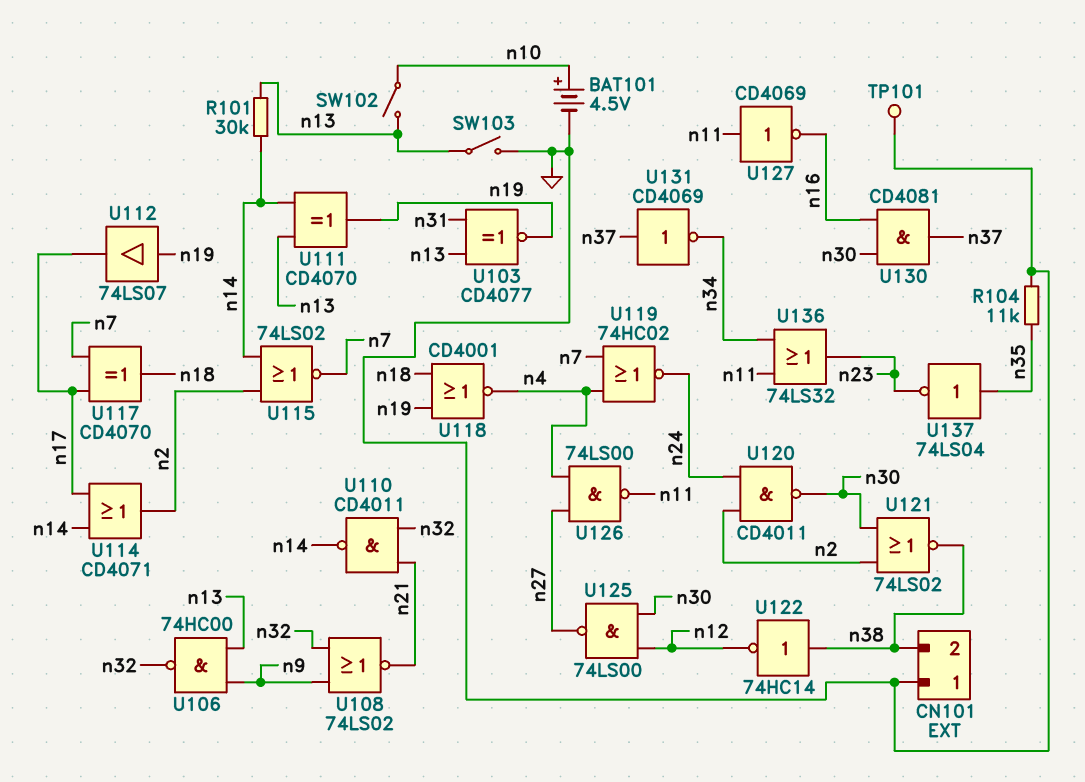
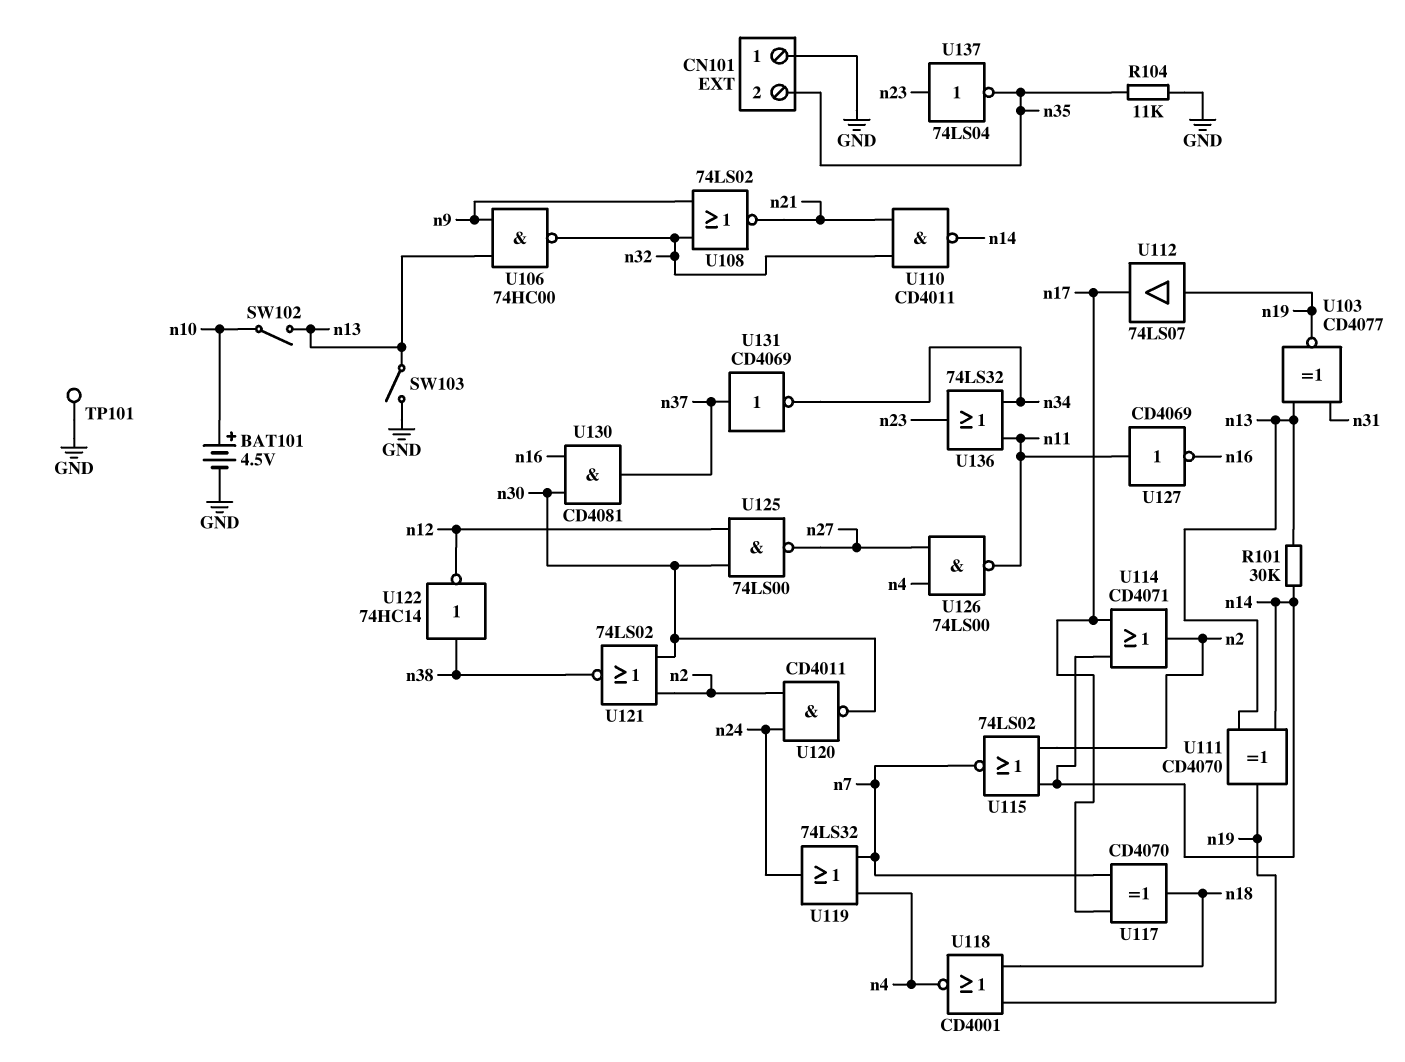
CN101 pin 2: n38 -> n35
U119: NOR 74HC02 (in n4, in n7, out n24) -> OR 74LS32 (in n4, in n7, out n24)
U137: NOT 74LS04 (in n35, out n23) -> NOT 74LS04 (in n23, out n35)

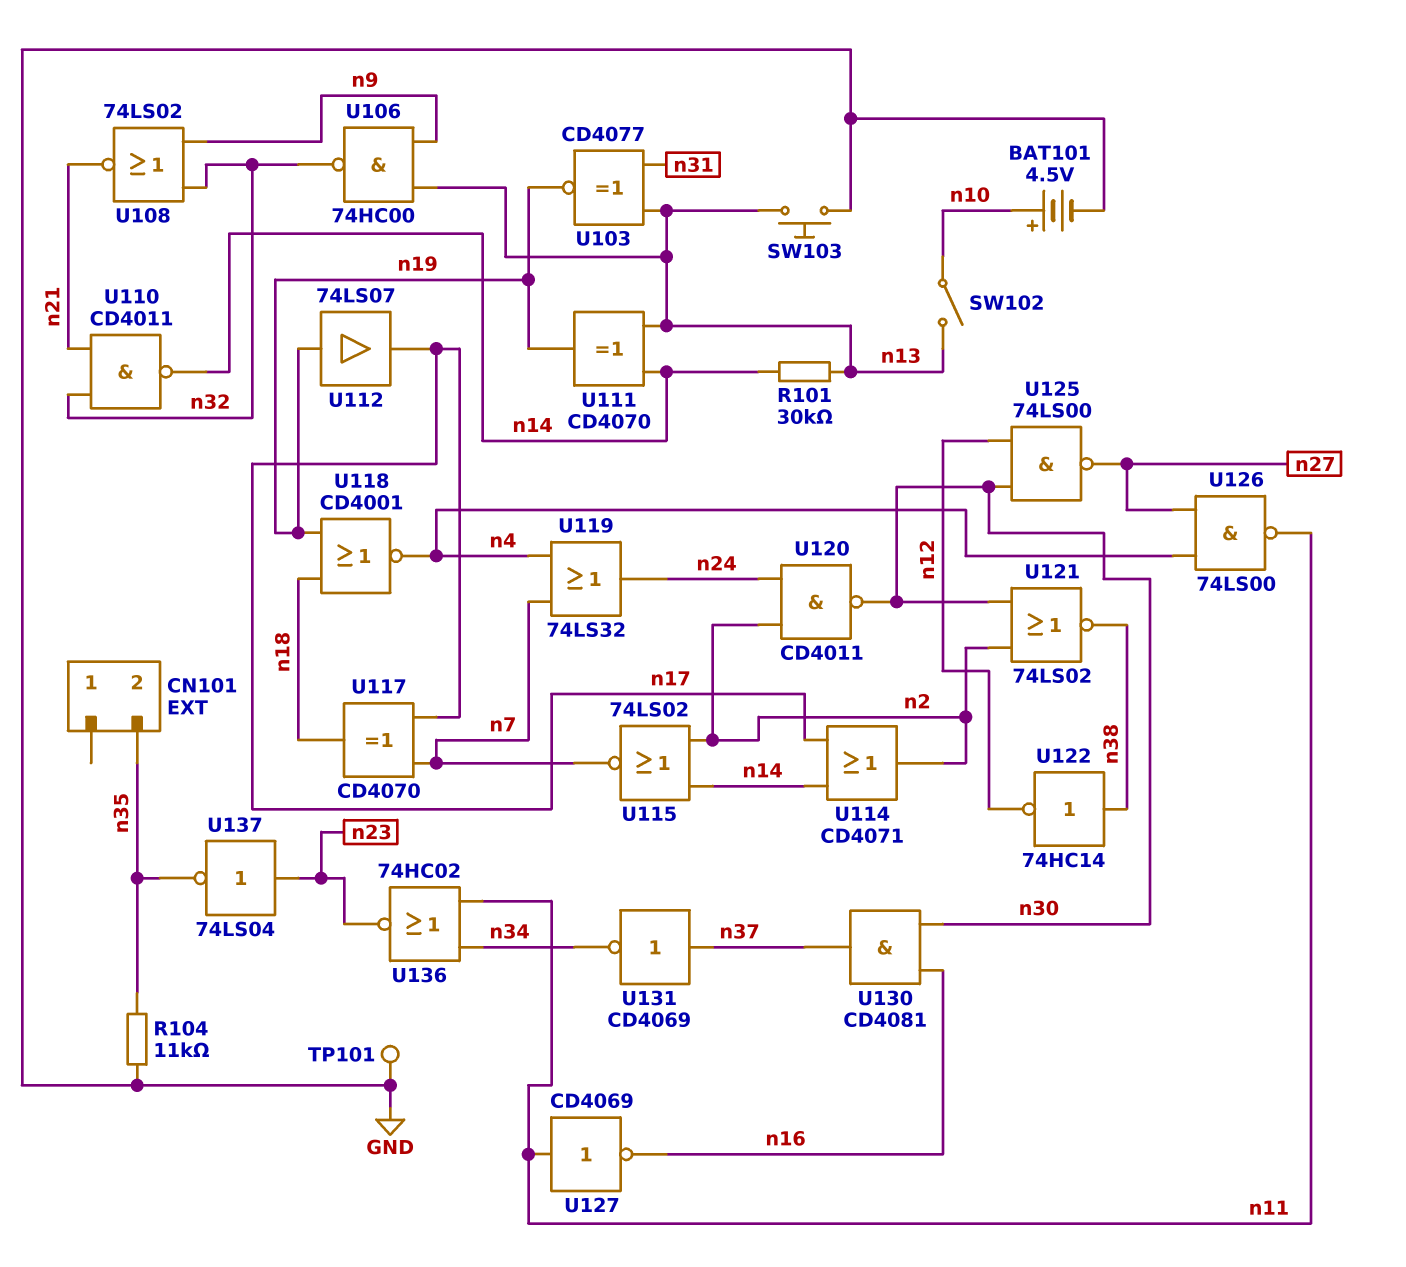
CN101 pin 1: GND -> none
SW103: switch (GND, n13) -> button (GND, n13)
U136: OR 74LS32 (in n11, in n34, out n23) -> NOR 74HC02 (in n11, in n34, out n23)

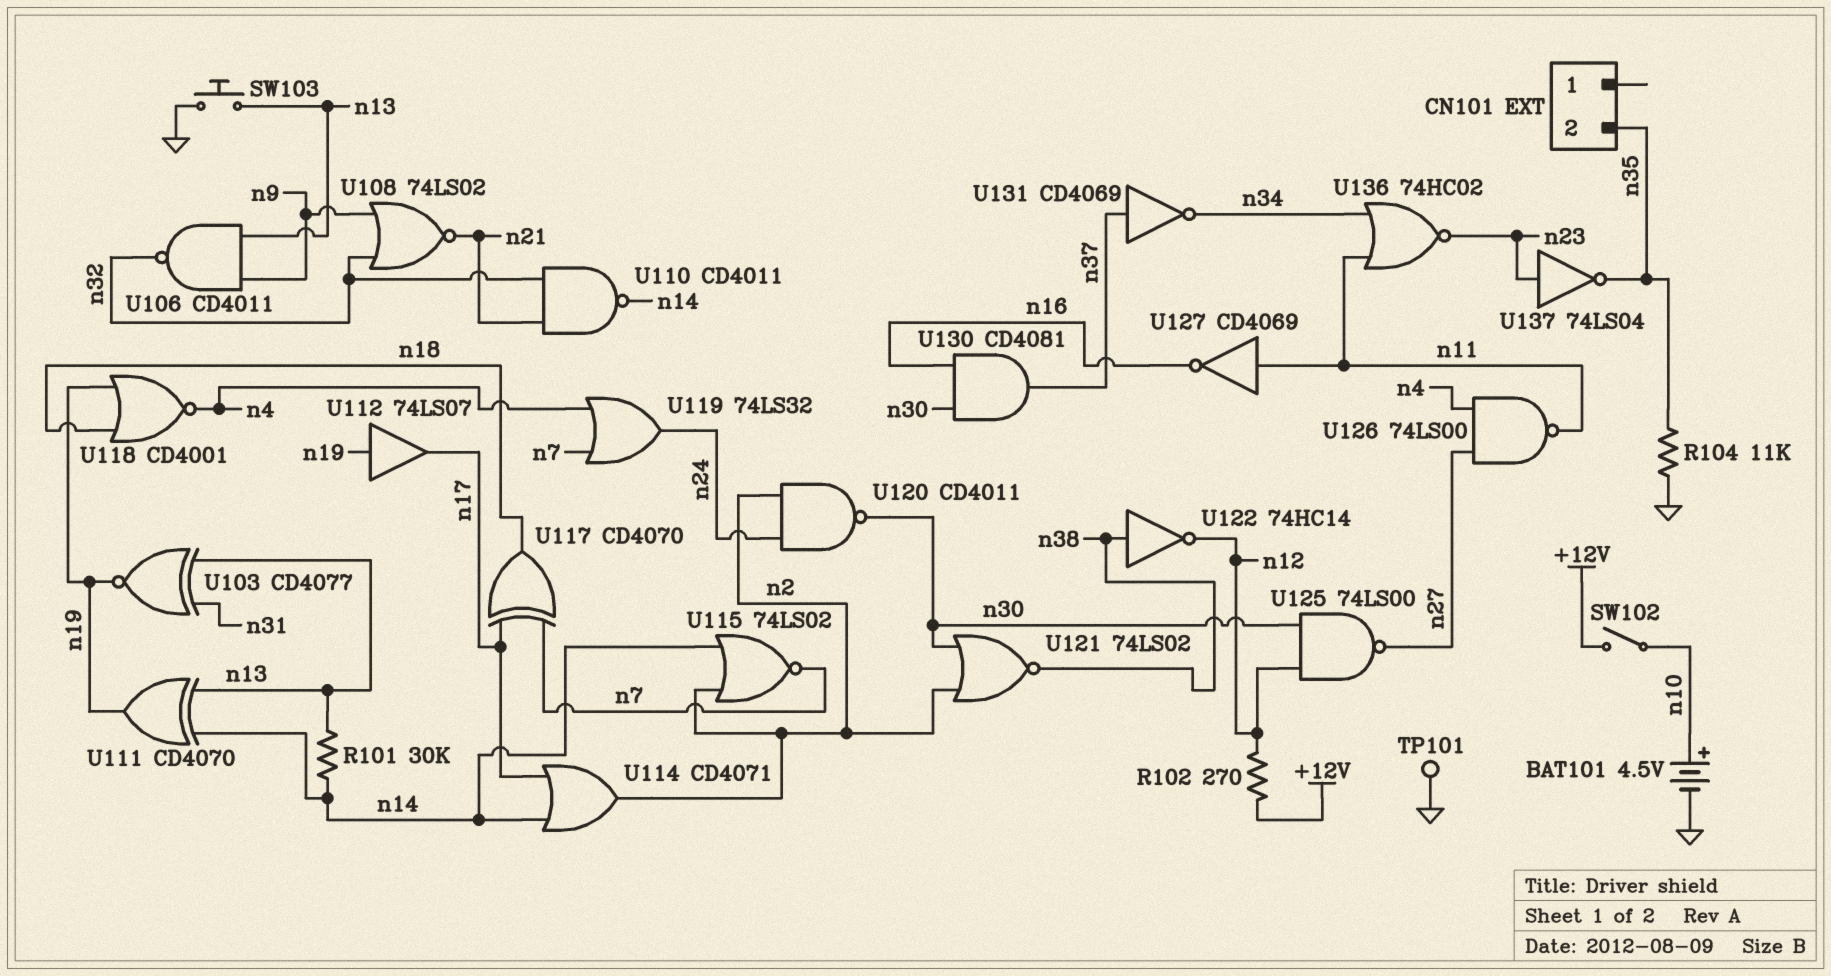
R102: none -> 270 (+12V, n12)
SW102: switch (n10, n13) -> switch (+12V, n10)
U106: NAND 74HC00 (in n9, in n13, out n32) -> NAND CD4011 (in n9, in n13, out n32)

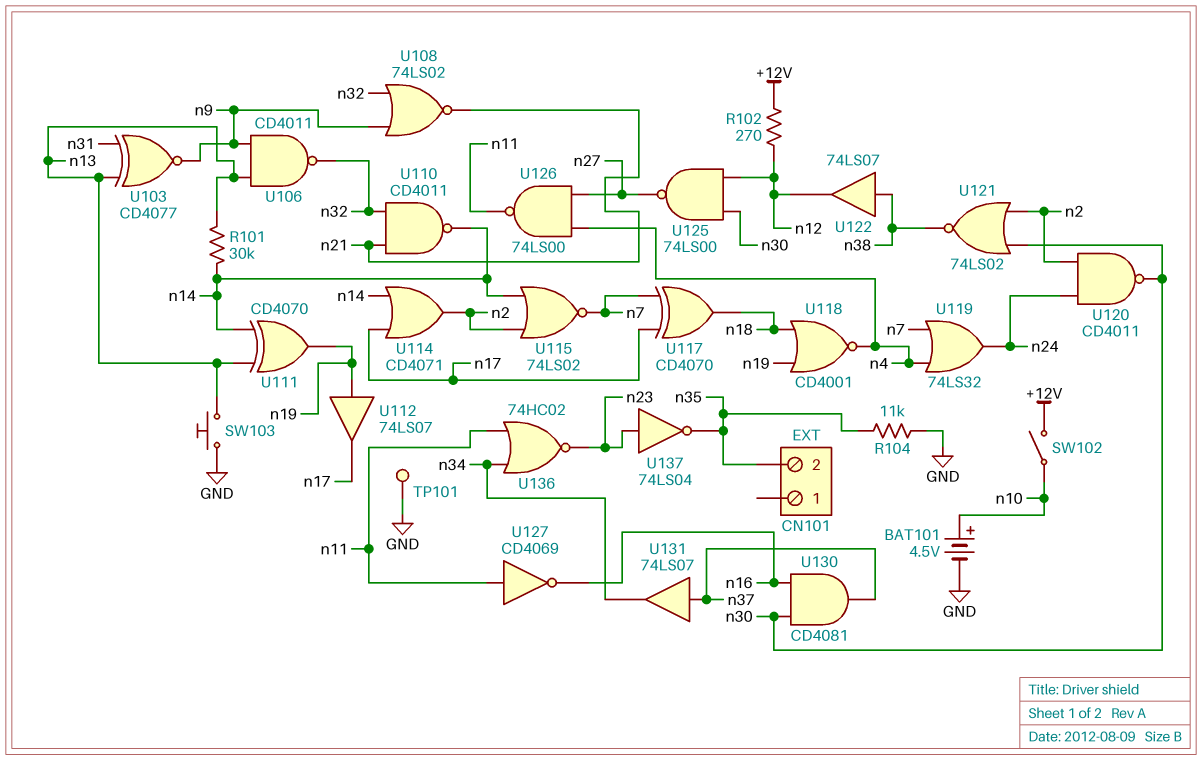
U103: XNOR CD4077 (in n13, in n31, out n19) -> XNOR CD4077 (in n13, in n31, out n9)
U122: NOT 74HC14 (in n38, out n12) -> buffer 74LS07 (in n38, out n12)
U131: NOT CD4069 (in n37, out n34) -> buffer 74LS07 (in n37, out n34)

